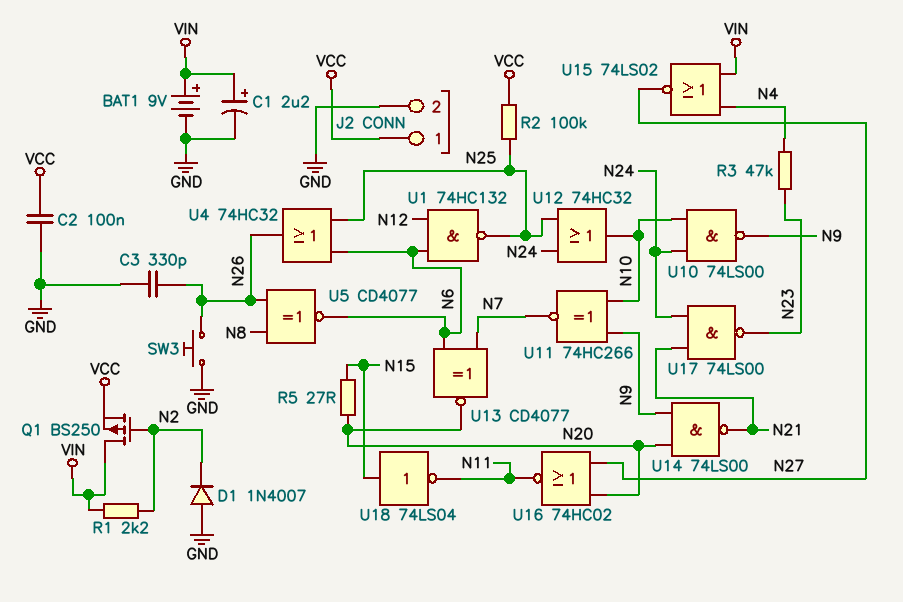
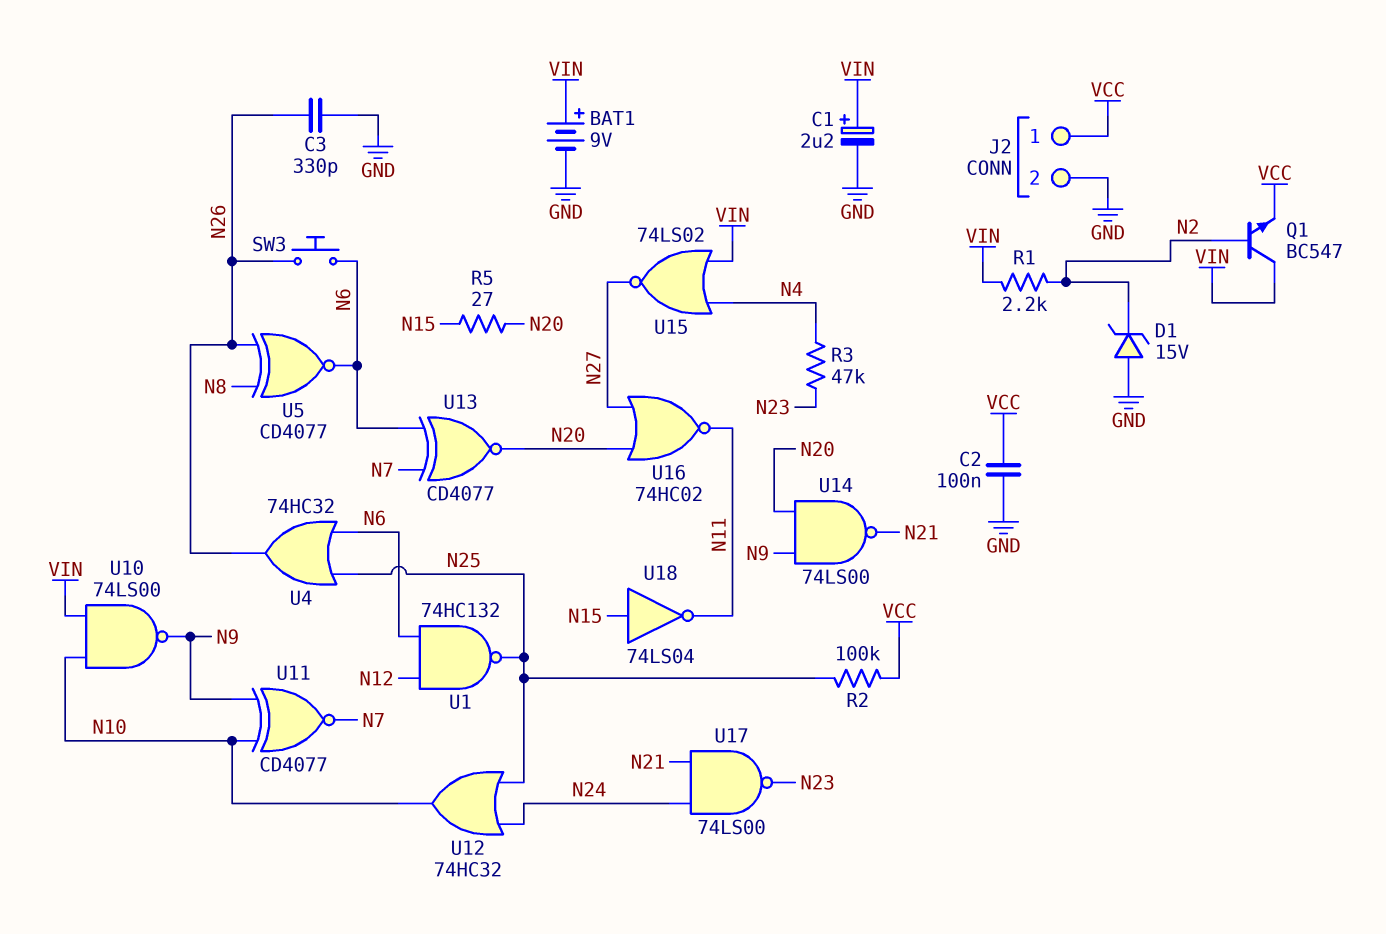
D1: diode 1N4007 (A GND, K N2) -> zener 15V (A GND, K N2)
Q1: PMOS BS250 (G N2, D VIN, S VCC) -> NPN BC547 (B N2, C VIN, E VCC)
SW3: button (GND, N26) -> button (N6, N26)
U10: NAND 74LS00 (in N10, in N24, out N9) -> NAND 74LS00 (in N10, in VIN, out N9)
U11: XNOR 74HC266 (in N9, in N10, out N7) -> XNOR CD4077 (in N9, in N10, out N7)

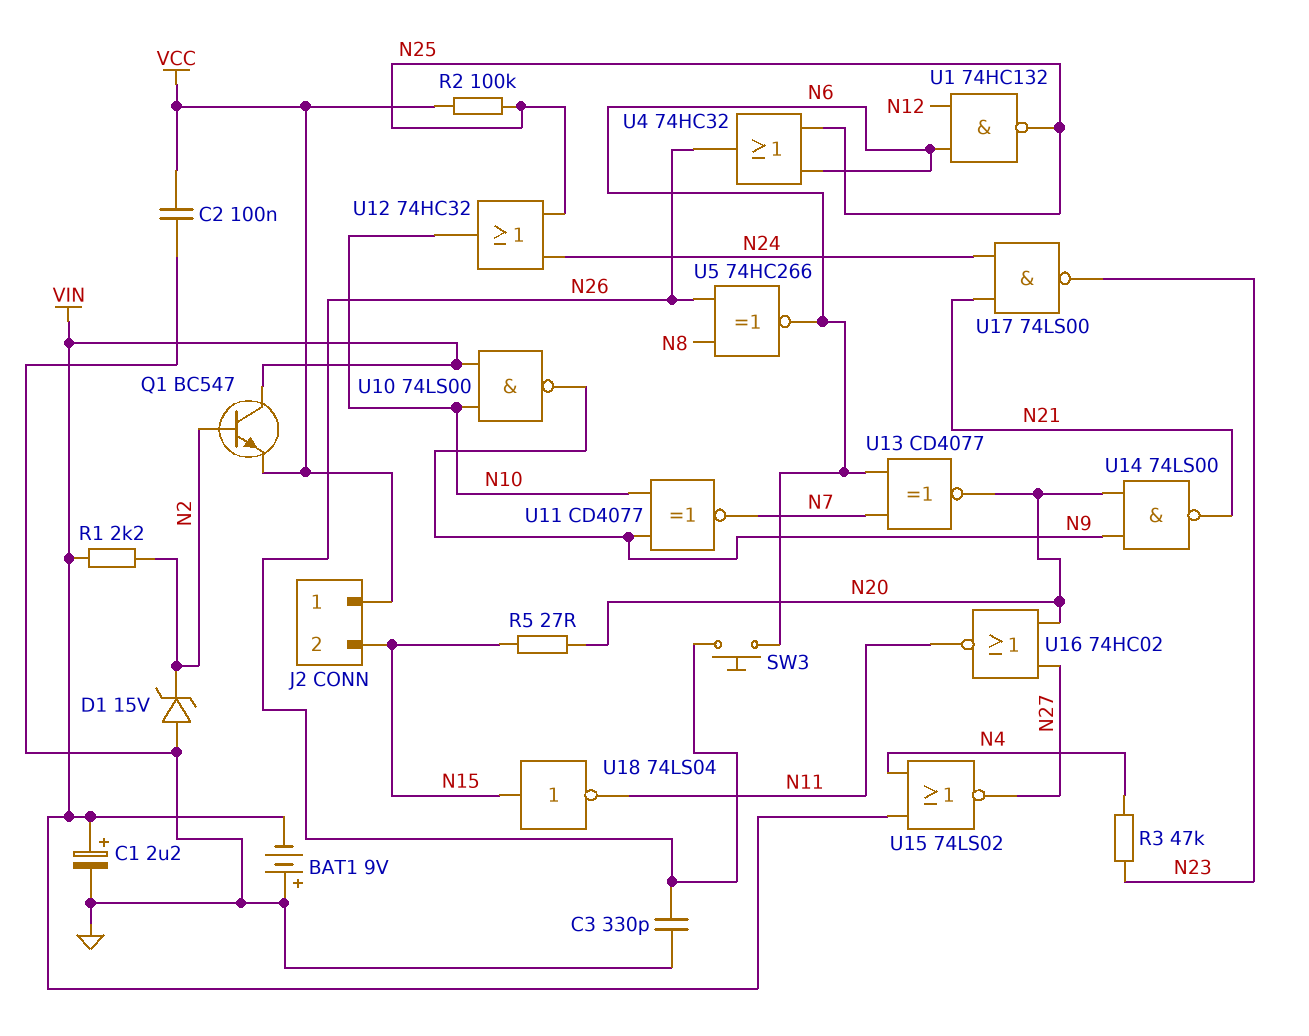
BAT1: 9V (plus VIN, minus GND) -> 9V (plus GND, minus VIN)
J2 pin 2: GND -> N15
U5: XNOR CD4077 (in N8, in N26, out N6) -> XNOR 74HC266 (in N8, in N26, out N6)

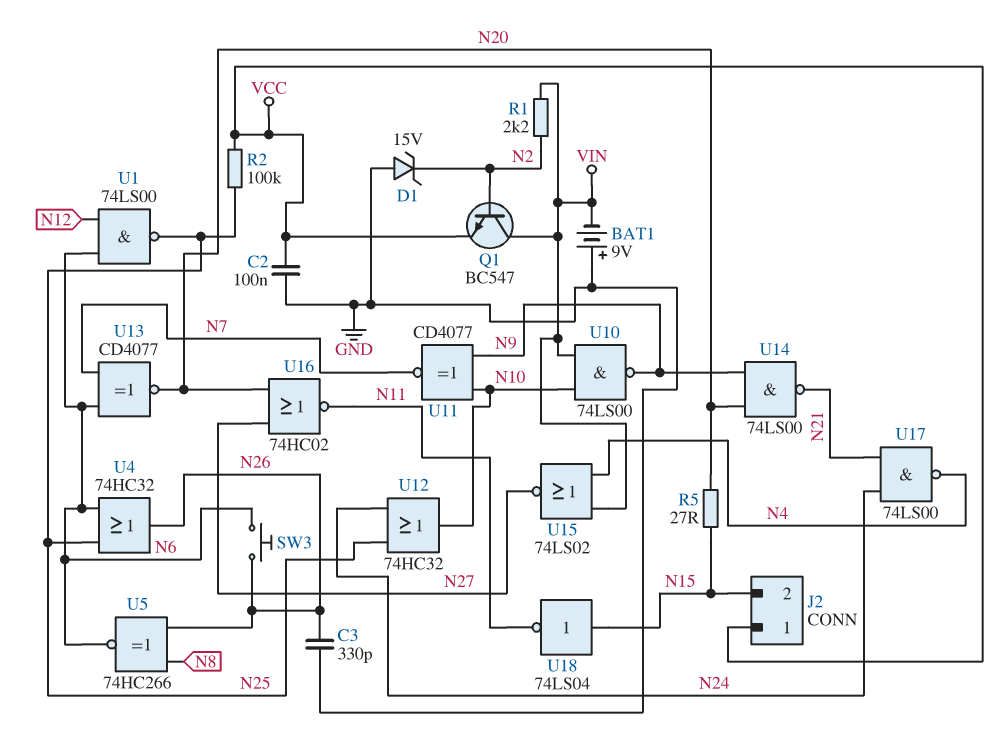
C1: 2.2uF (plus VIN, minus GND) -> none
R3: 47k (N4, N23) -> none
U1: NAND 74HC132 (in N6, in N12, out N25) -> NAND 74LS00 (in N6, in N12, out N25)
U17: NAND 74LS00 (in N21, in N24, out N23) -> NAND 74LS00 (in N21, in N24, out N4)

